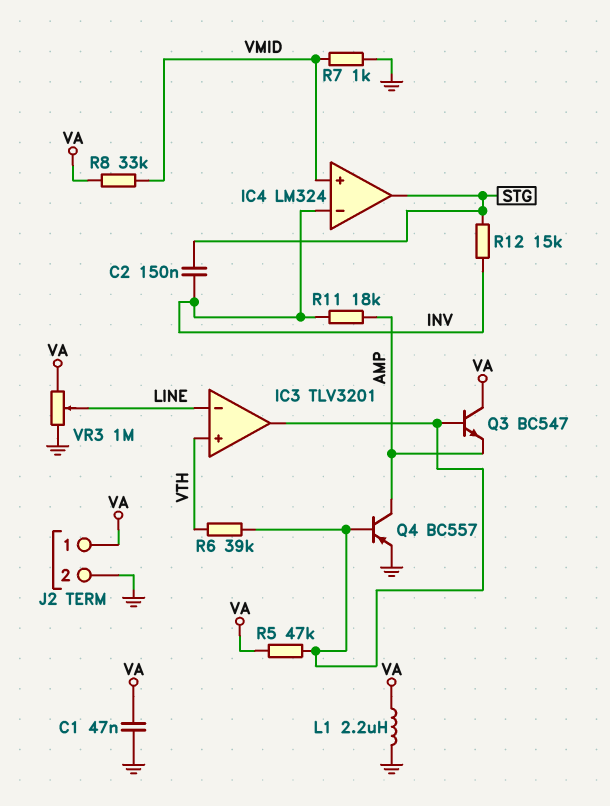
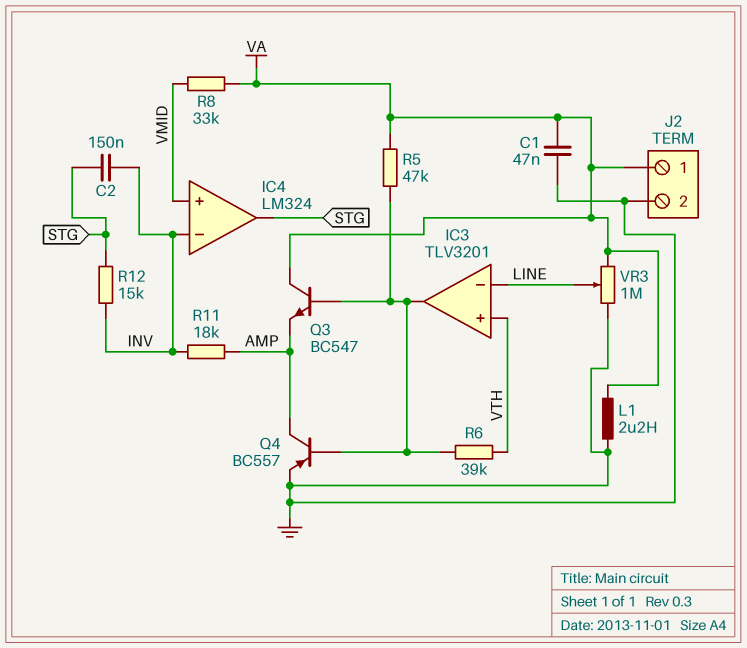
R7: 1k (GND, VMID) -> none

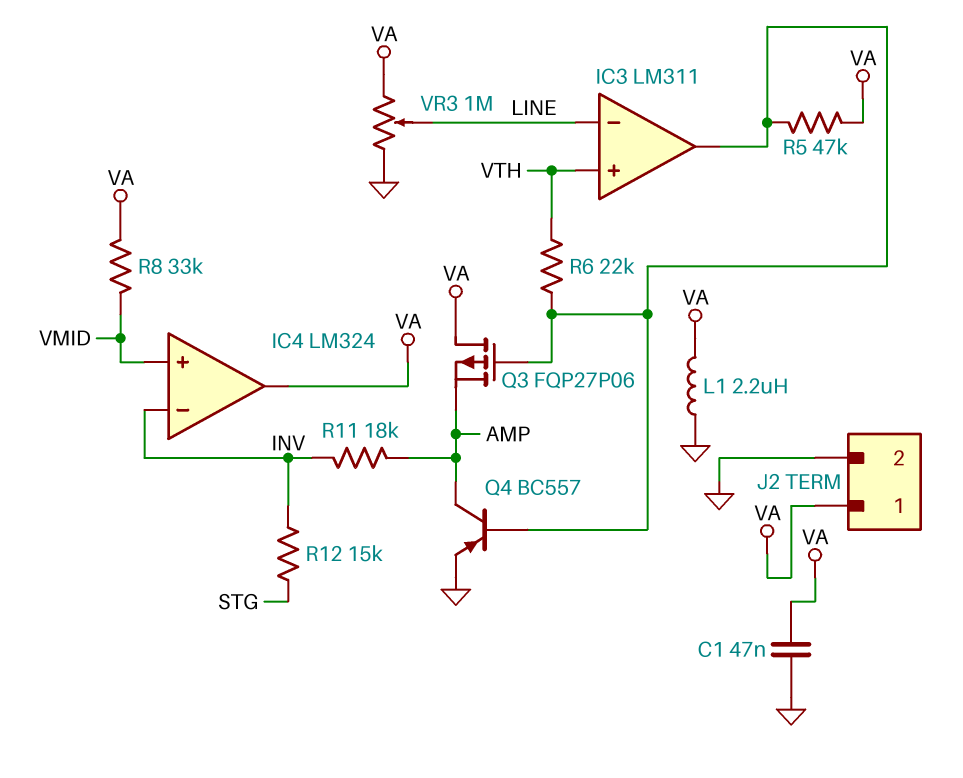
C2: 150nF (INV, STG) -> none
IC3: TLV3201 -> LM311
IC4 pin out: STG -> VA
Q3: NPN BC547 (B IC3/out, C VA, E AMP) -> PMOS FQP27P06 (G IC3/out, D VA, S AMP)
R6: 39k (IC3/out, VTH) -> 22k (IC3/out, VTH)

